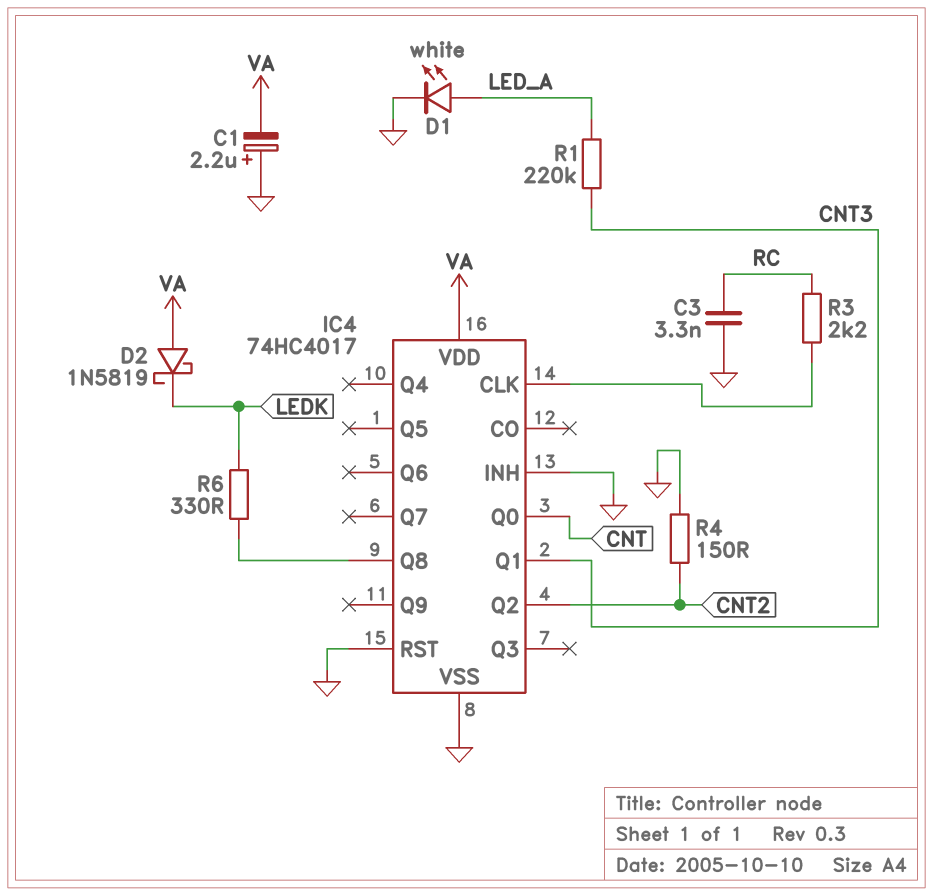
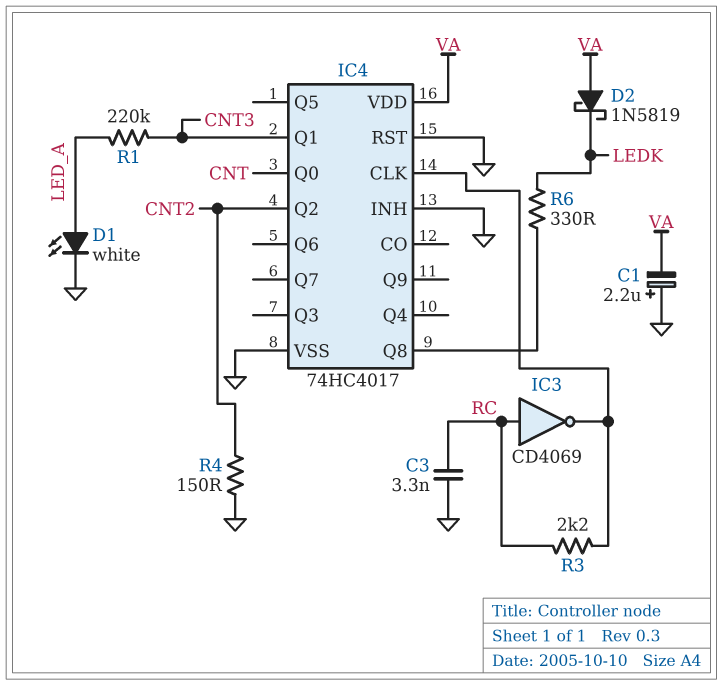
IC3: none -> NOT CD4069 (in RC, out IC4/CLK)

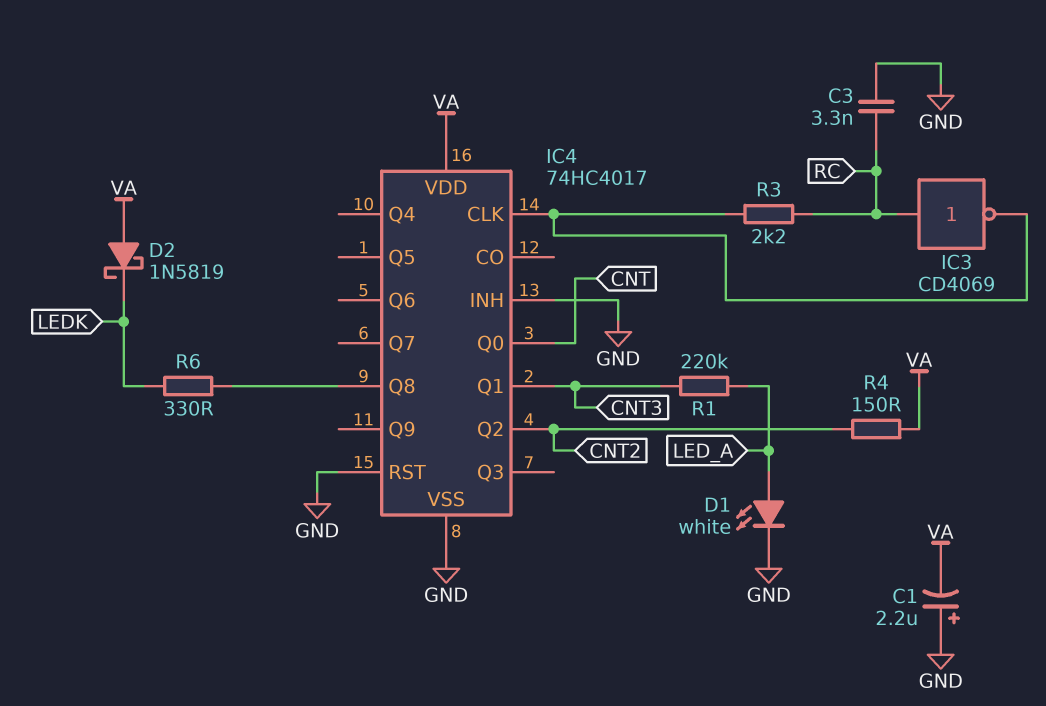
R4: 150 (CNT2, GND) -> 150 (CNT2, VA)

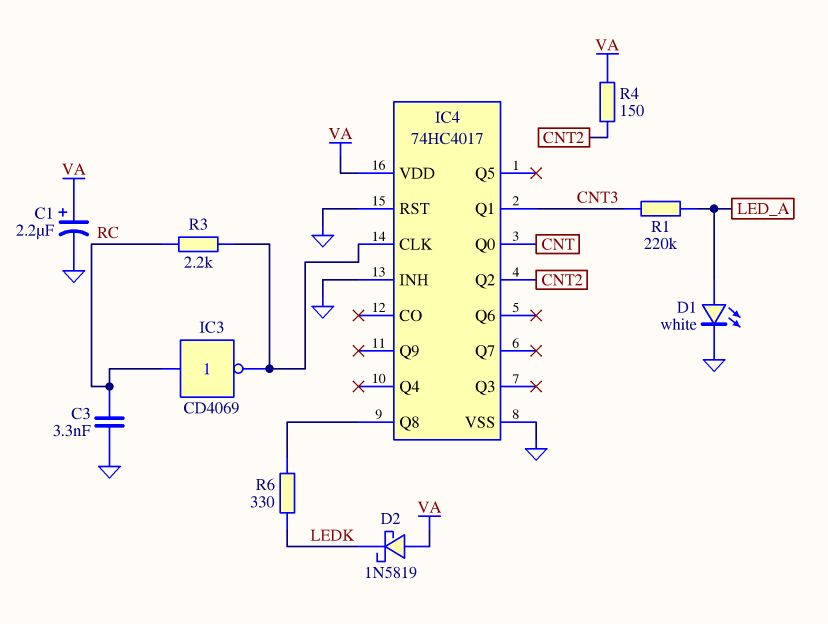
C1: 2.2uF (plus GND, minus VA) -> 2.2uF (plus VA, minus GND)

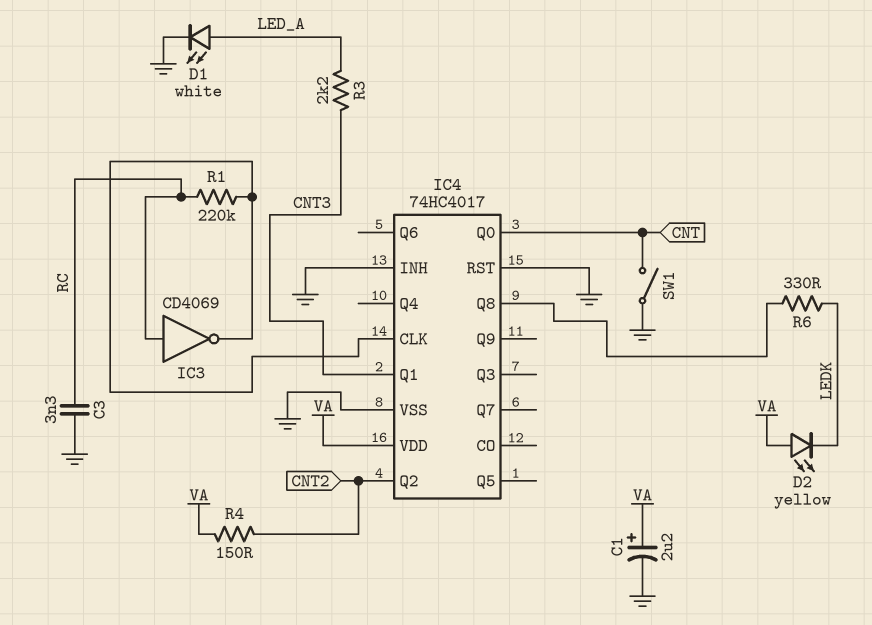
D2: schottky 1N5819 (A VA, K LEDK) -> LED yellow (A VA, K LEDK)
R1: 220k (CNT3, LED_A) -> 220k (IC4/CLK, RC)
R3: 2.2k (IC4/CLK, RC) -> 2.2k (CNT3, LED_A)
SW1: none -> switch (CNT, GND)

